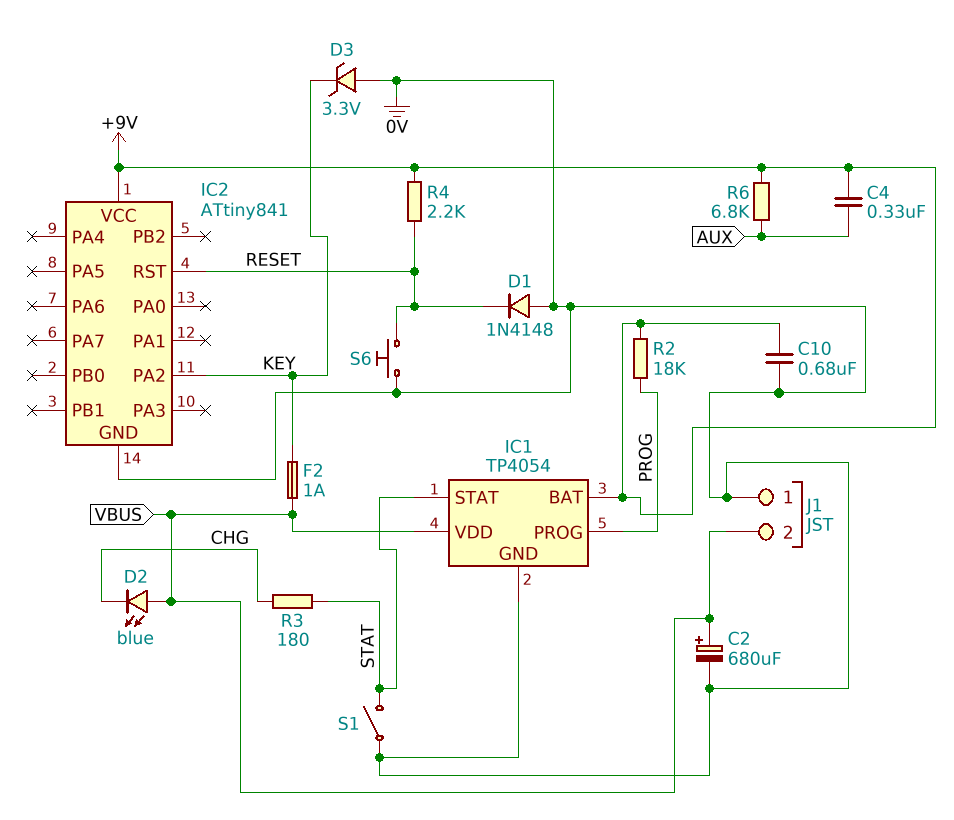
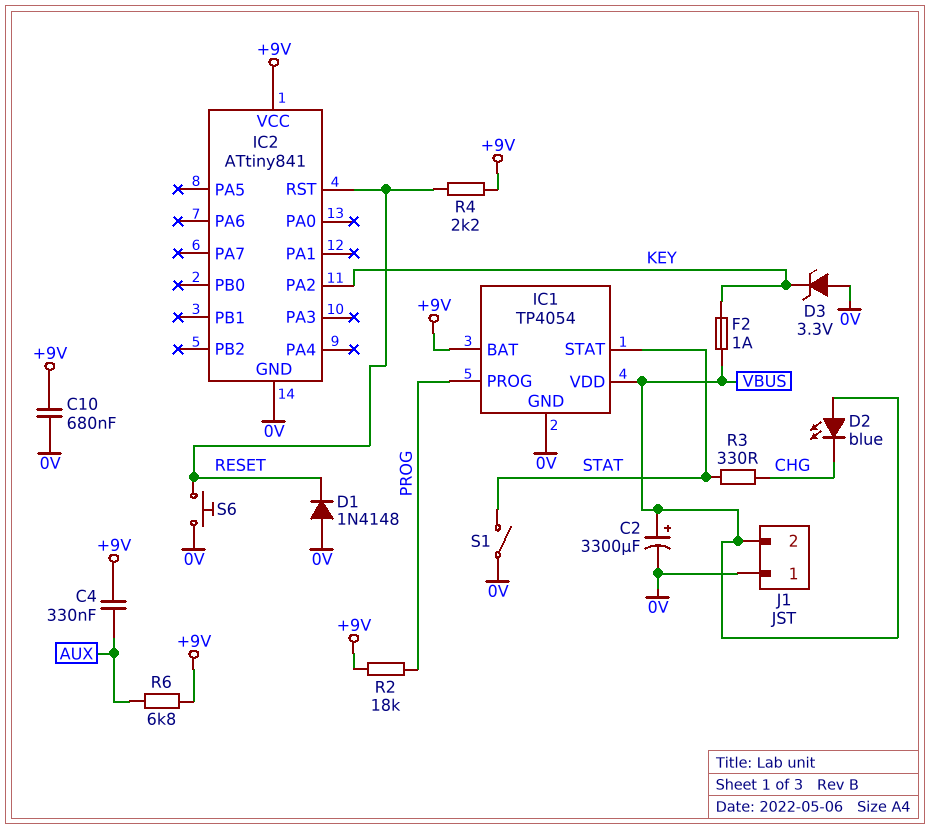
C2: 680uF (plus VBUS, minus 0V) -> 3300uF (plus VBUS, minus 0V)
R3: 180 (CHG, STAT) -> 330 (CHG, STAT)

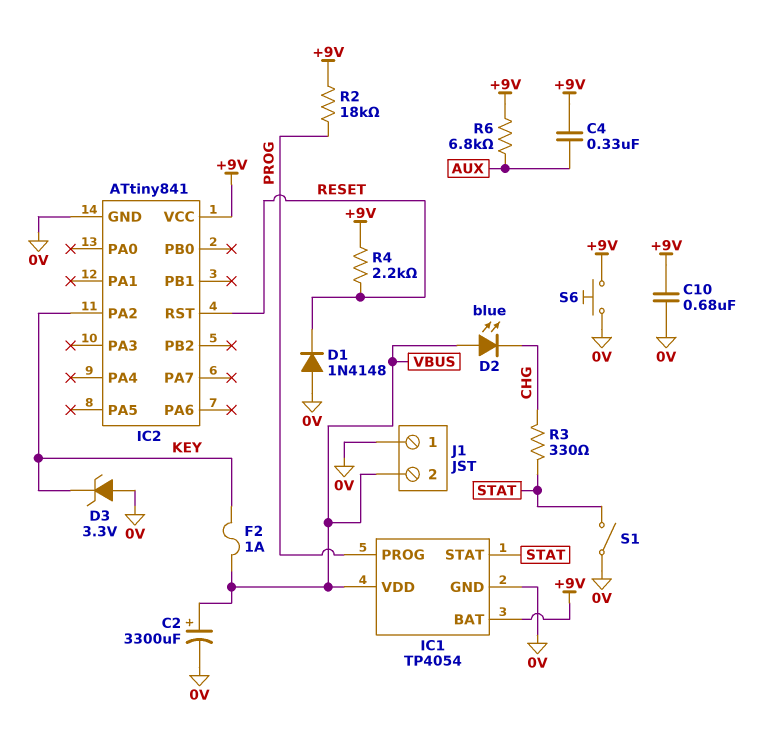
S6: button (0V, RESET) -> button (+9V, 0V)

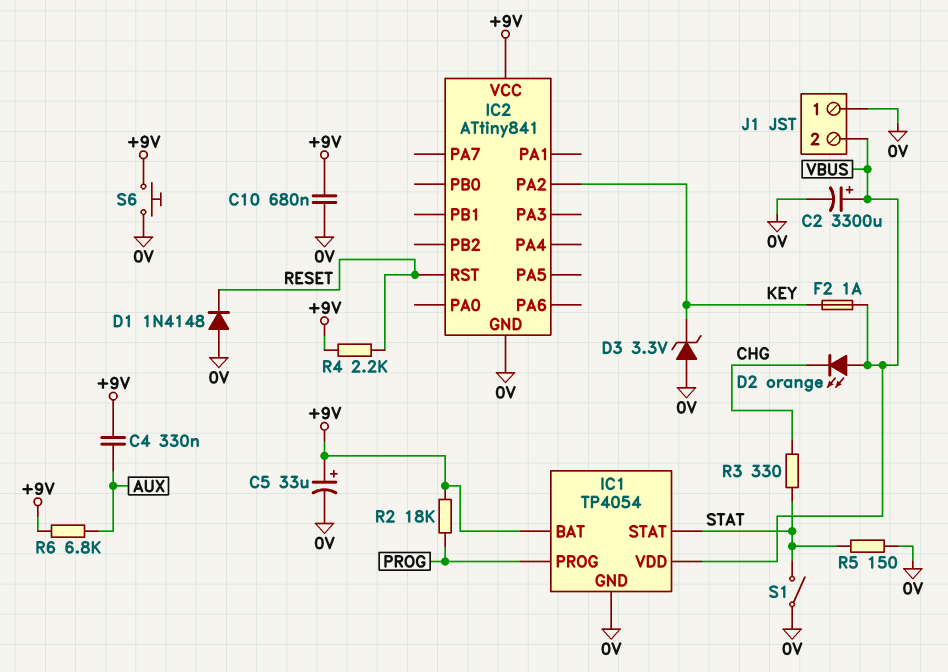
C5: none -> 33uF (plus +9V, minus 0V)
D2: LED blue (A VBUS, K CHG) -> LED orange (A VBUS, K CHG)
R5: none -> 150 (0V, STAT)

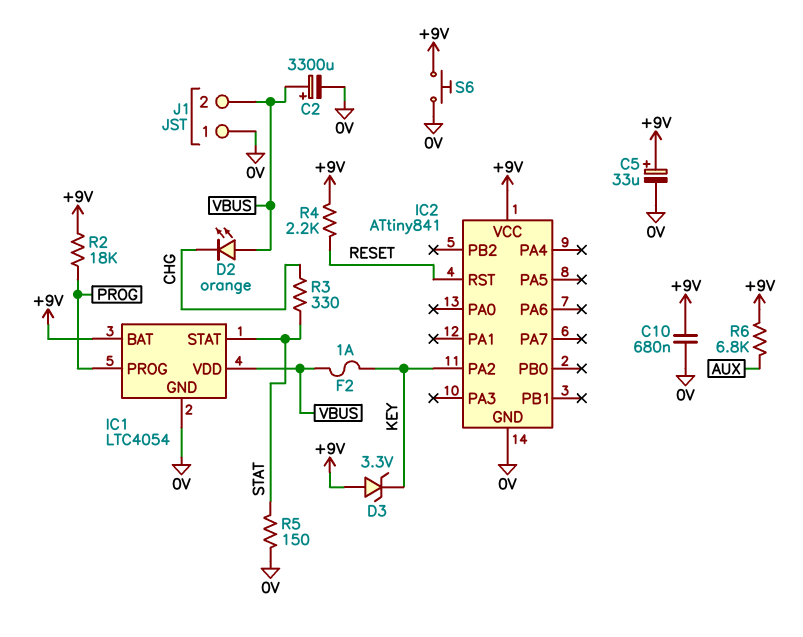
C4: 330nF (+9V, AUX) -> none
D1: diode 1N4148 (A 0V, K RESET) -> none
D3: zener 3.3V (A 0V, K KEY) -> zener 3.3V (A +9V, K KEY)
IC1: TP4054 -> LTC4054
S1: switch (0V, STAT) -> none

